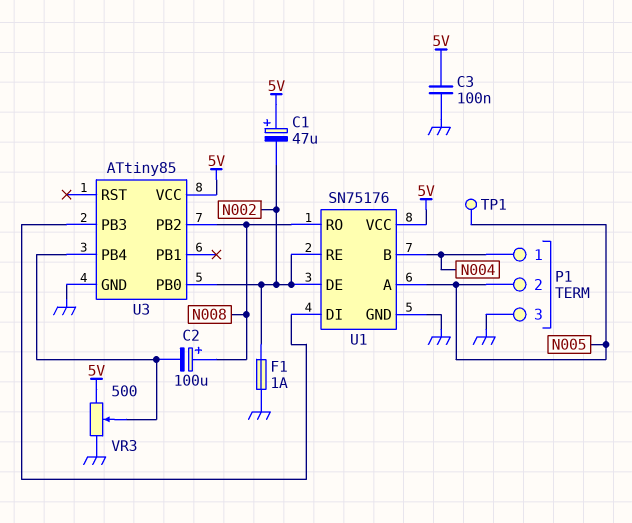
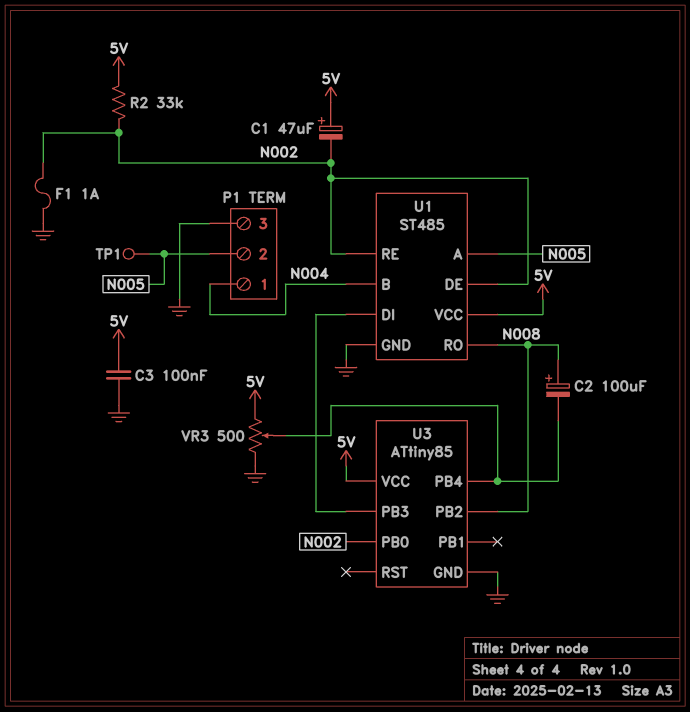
R2: none -> 33k (5V, N002)
U1: SN75176 -> ST485

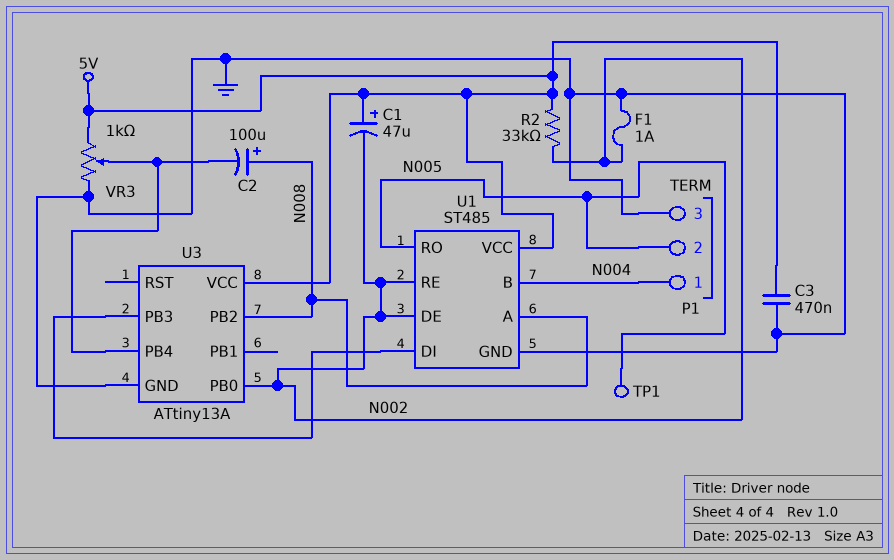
C3: 100nF (5V, GND) -> 470nF (5V, GND)
U1 pin A: N005 -> N008
U1 pin RO: N008 -> N005
U3: ATtiny85 -> ATtiny13A
VR3: 500 (5V, GND, wiper U3/PB4) -> 1k (5V, GND, wiper U3/PB4)

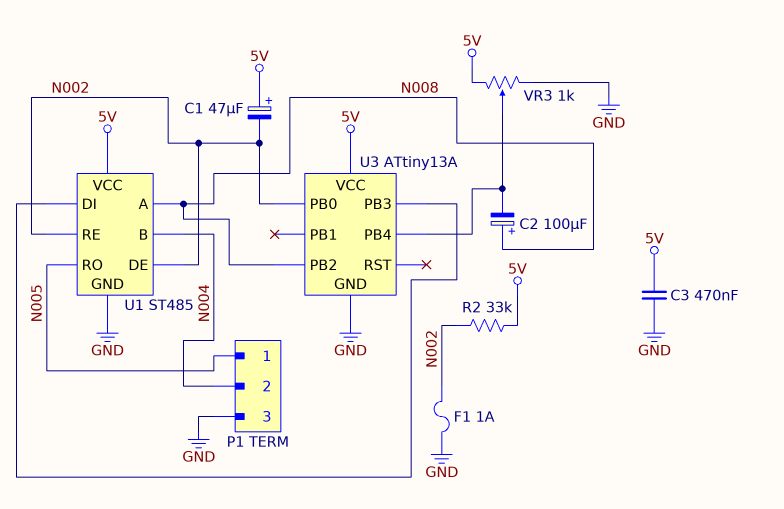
P1 pin 1: N004 -> N005
P1 pin 2: N005 -> N004
TP1: test point (N005) -> none

